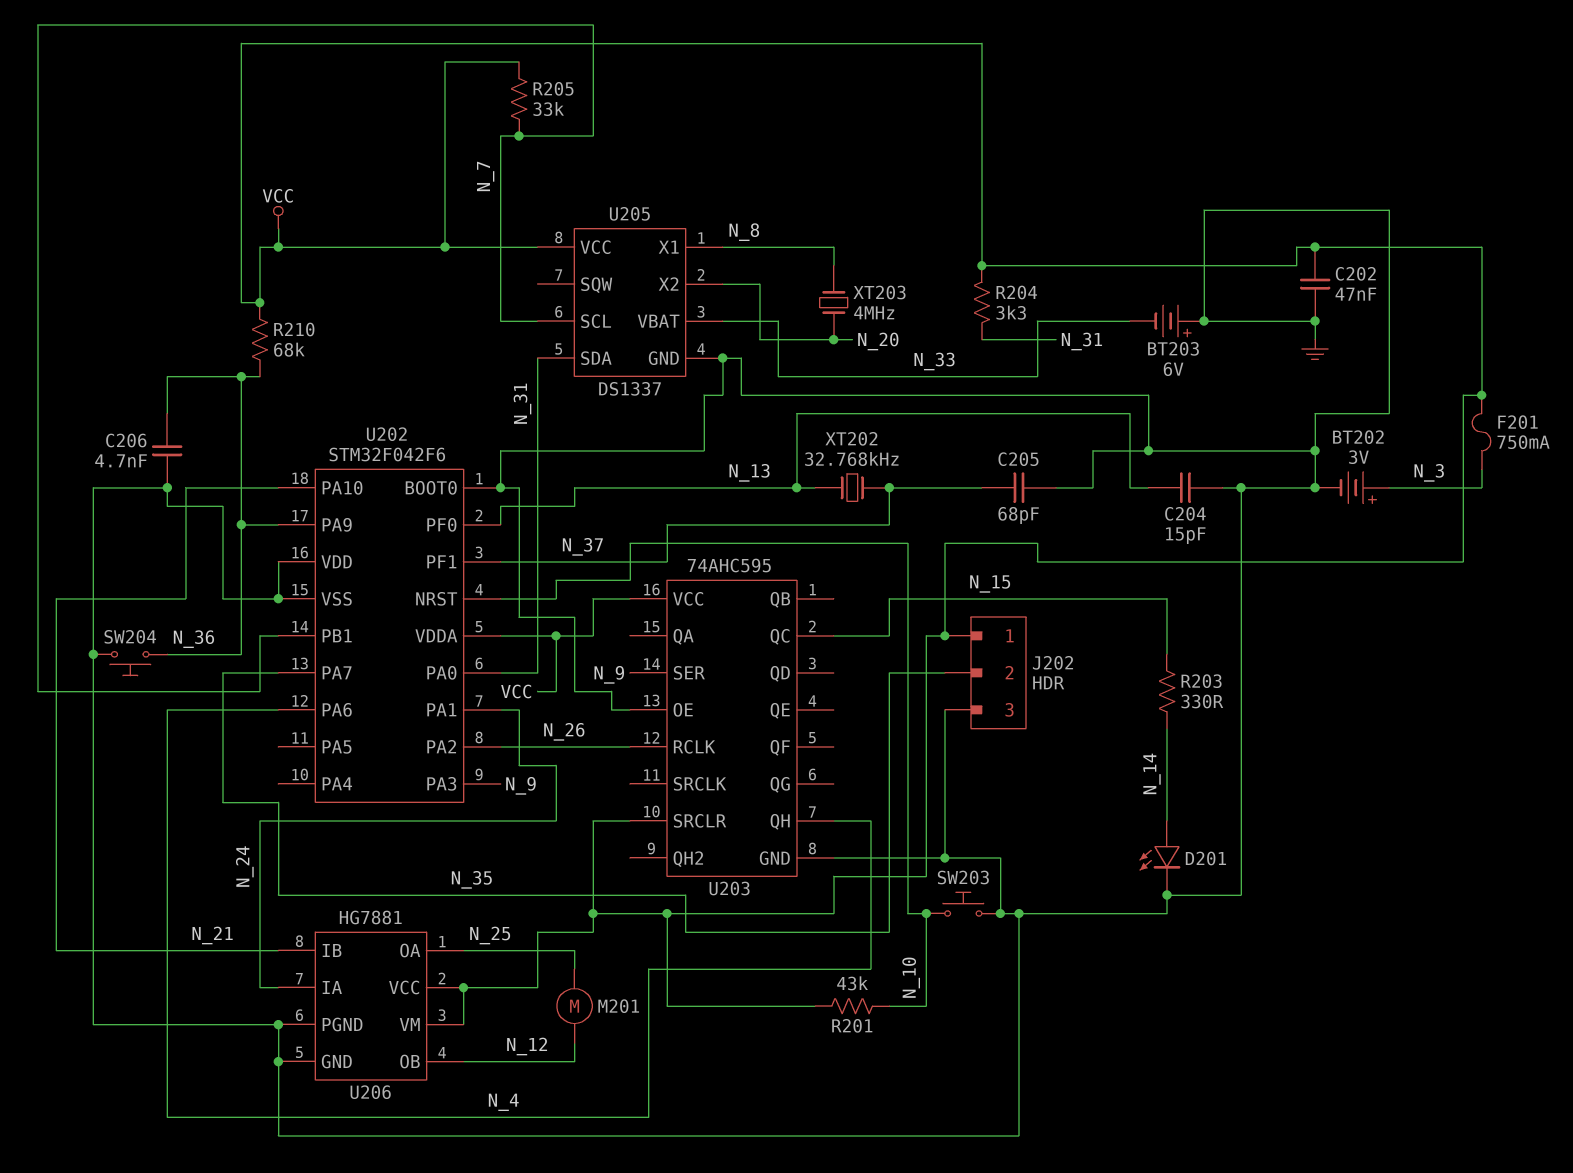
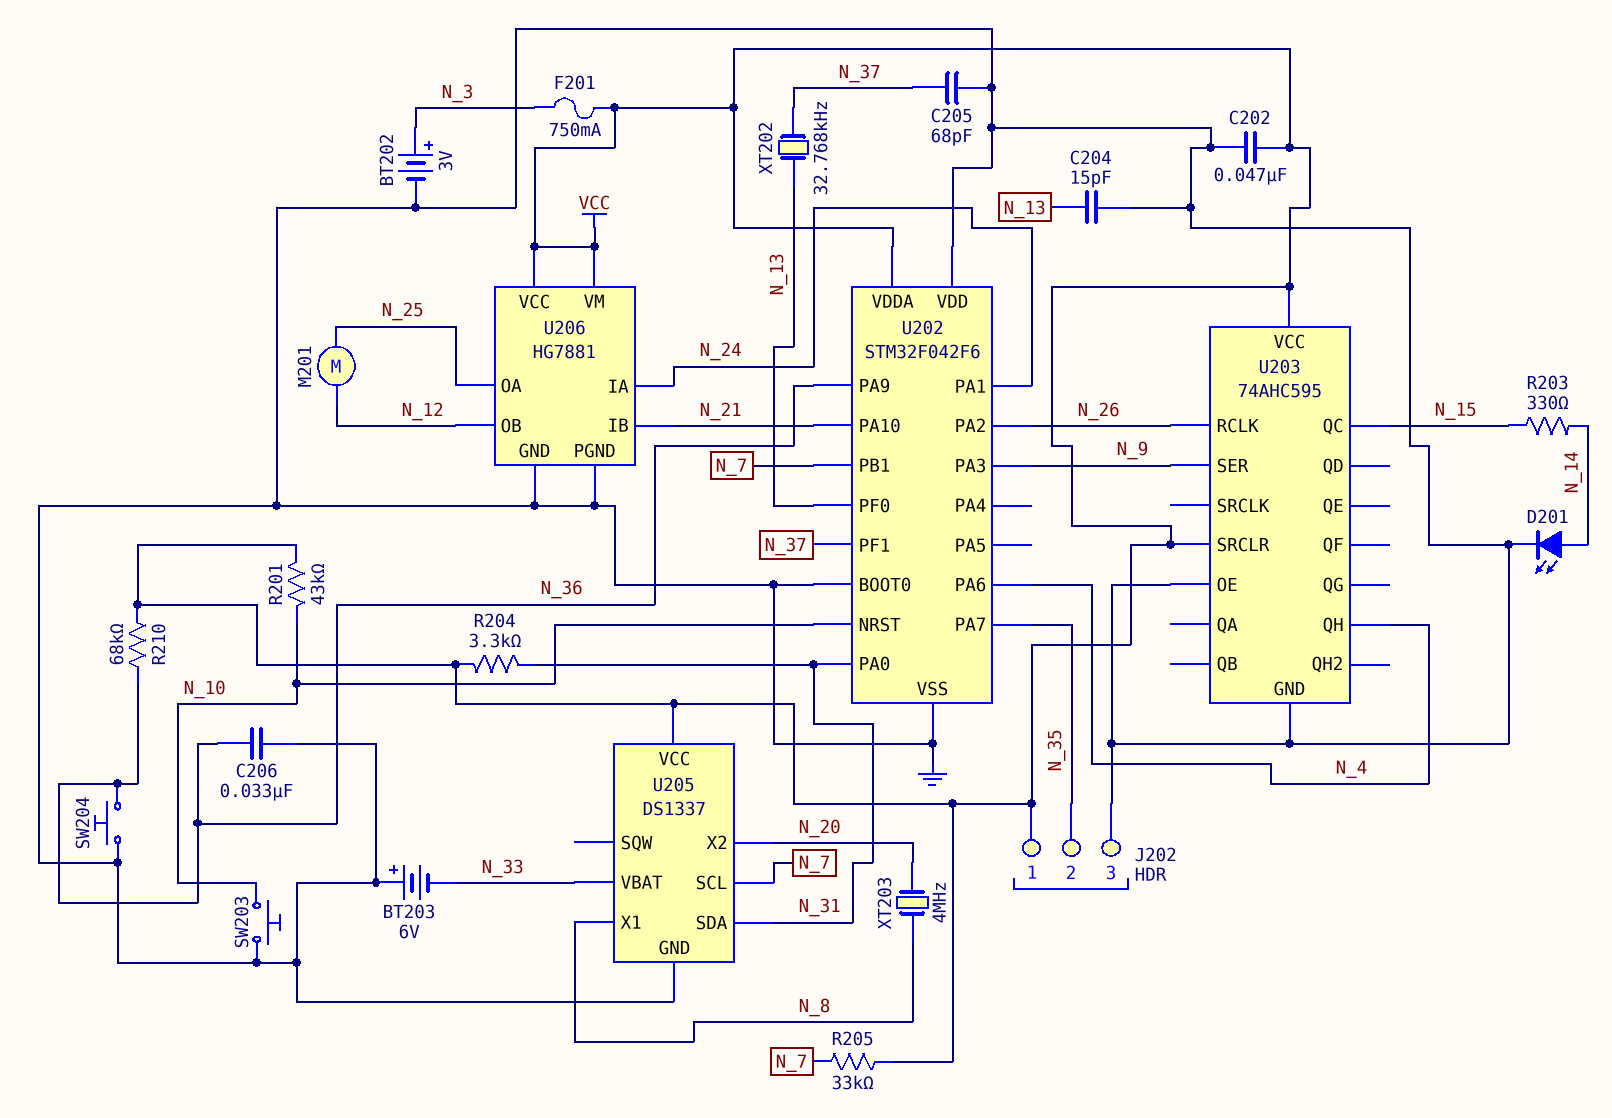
C206: 4.7nF (GND, N_36) -> 33nF (GND, N_36)

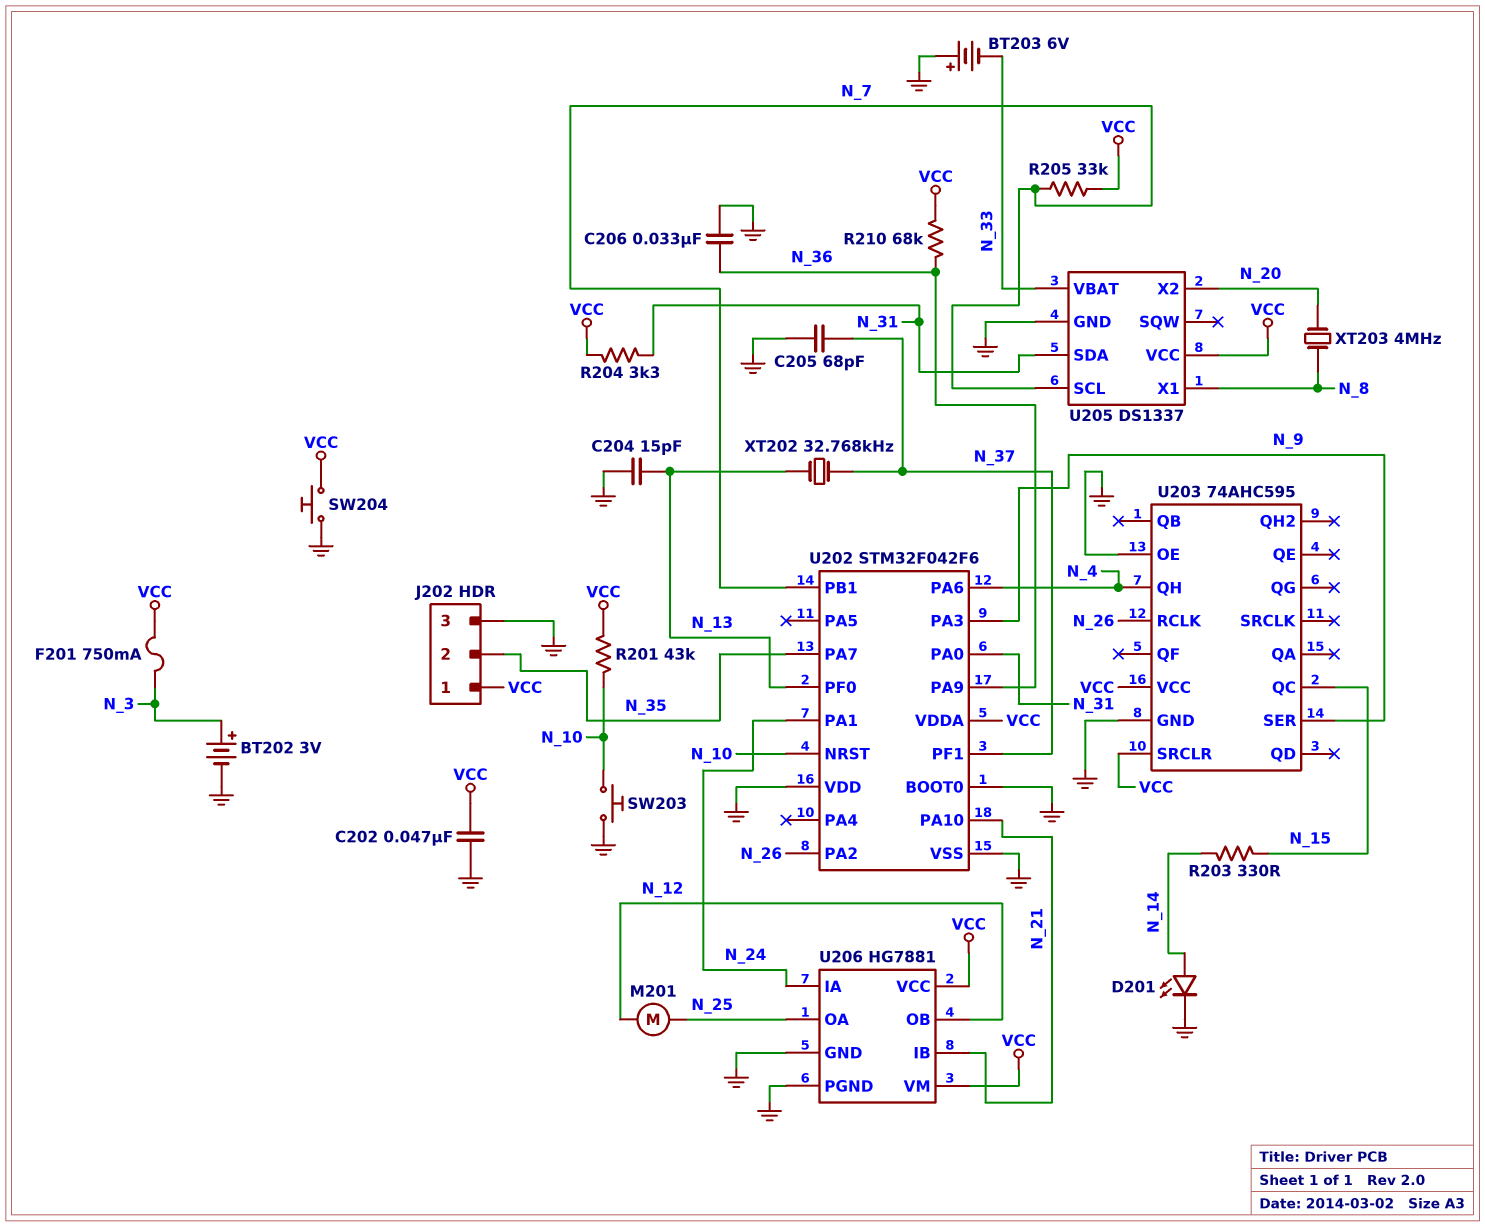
SW204: button (GND, N_36) -> button (GND, VCC)

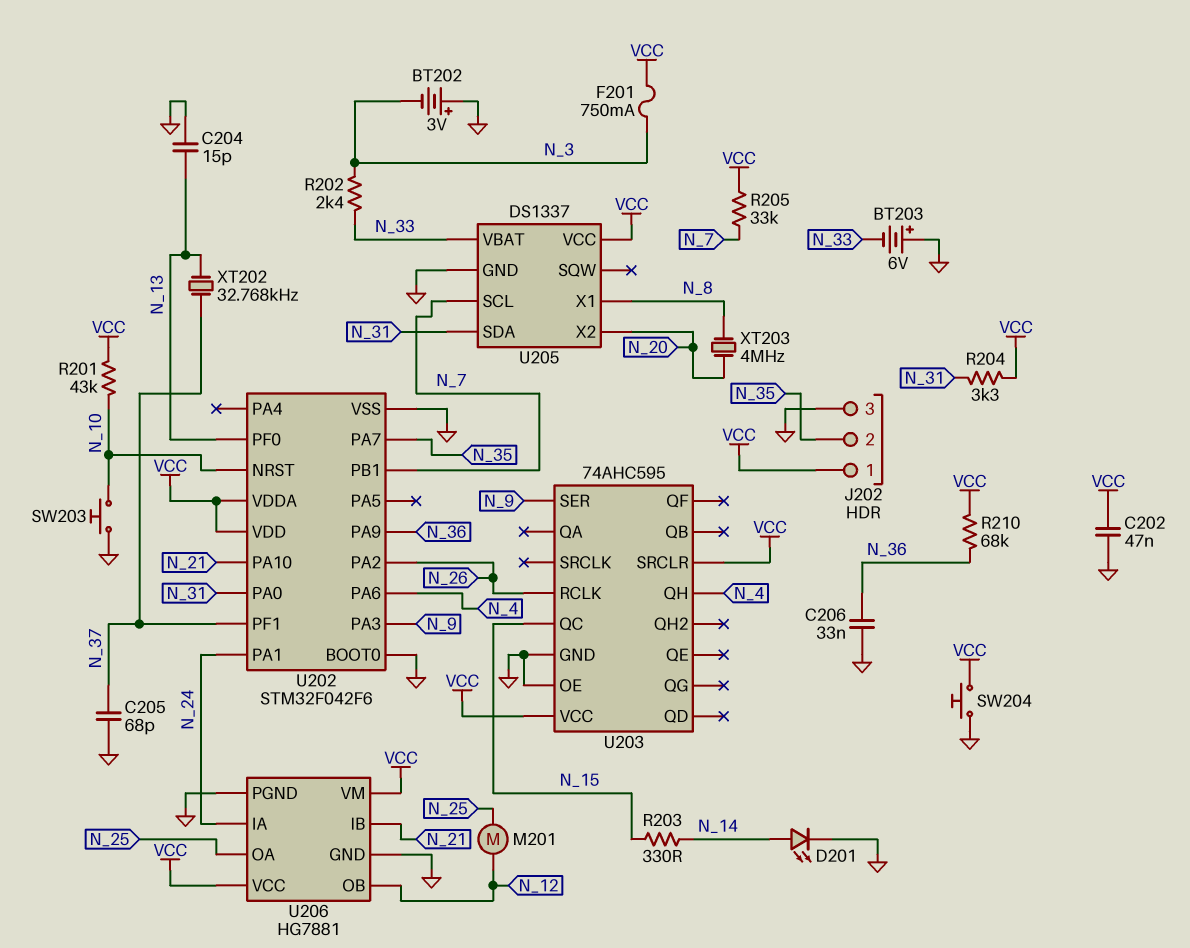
BT202: 3V (plus N_3, minus GND) -> 3V (plus GND, minus N_3)
R202: none -> 2.4k (N_3, N_33)
U202 pin VDD: GND -> VCC

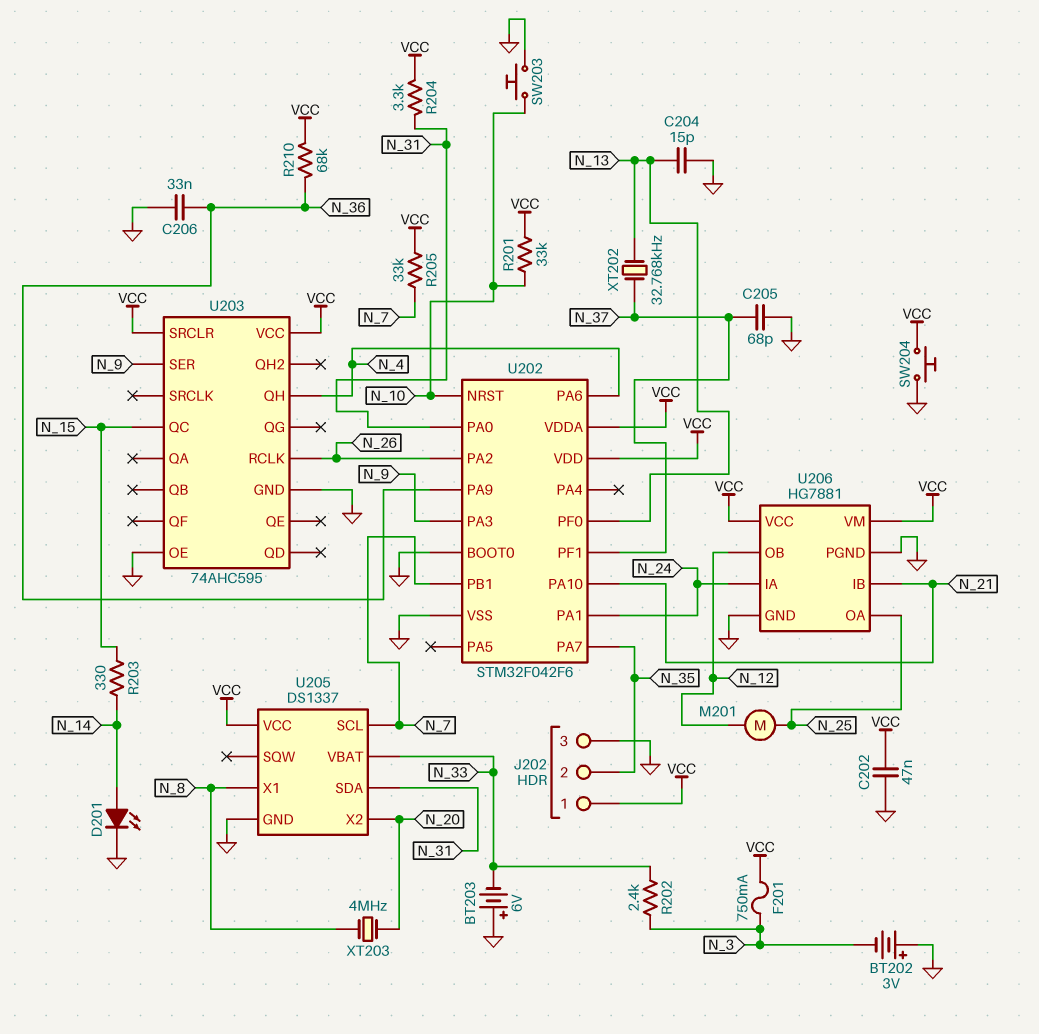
R201: 43k (N_10, VCC) -> 33k (N_10, VCC)

